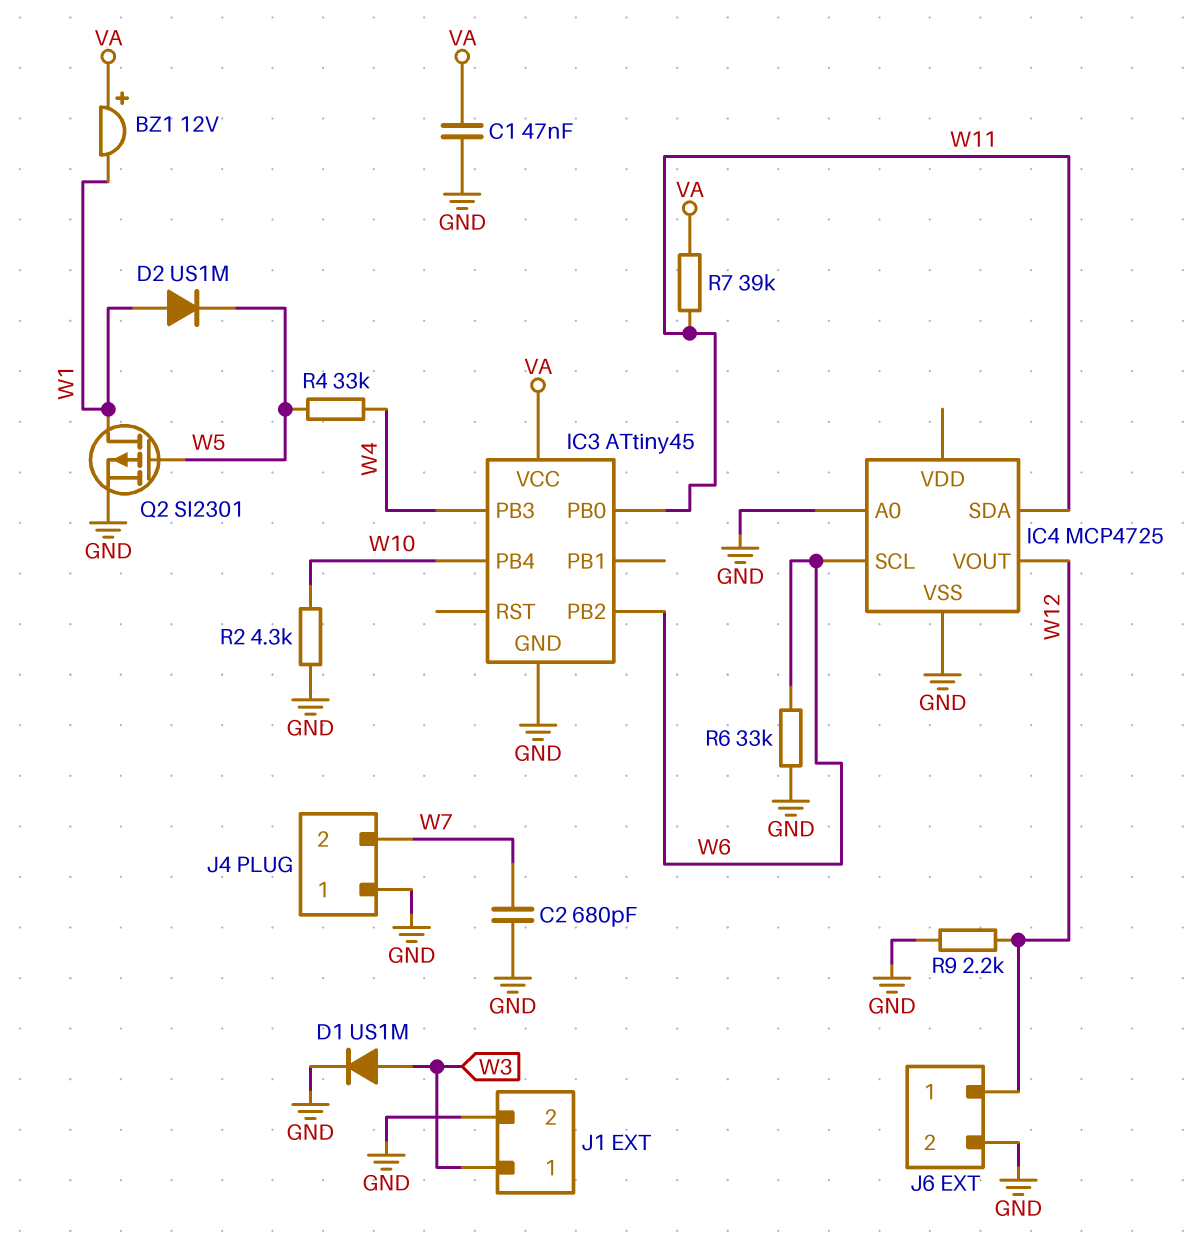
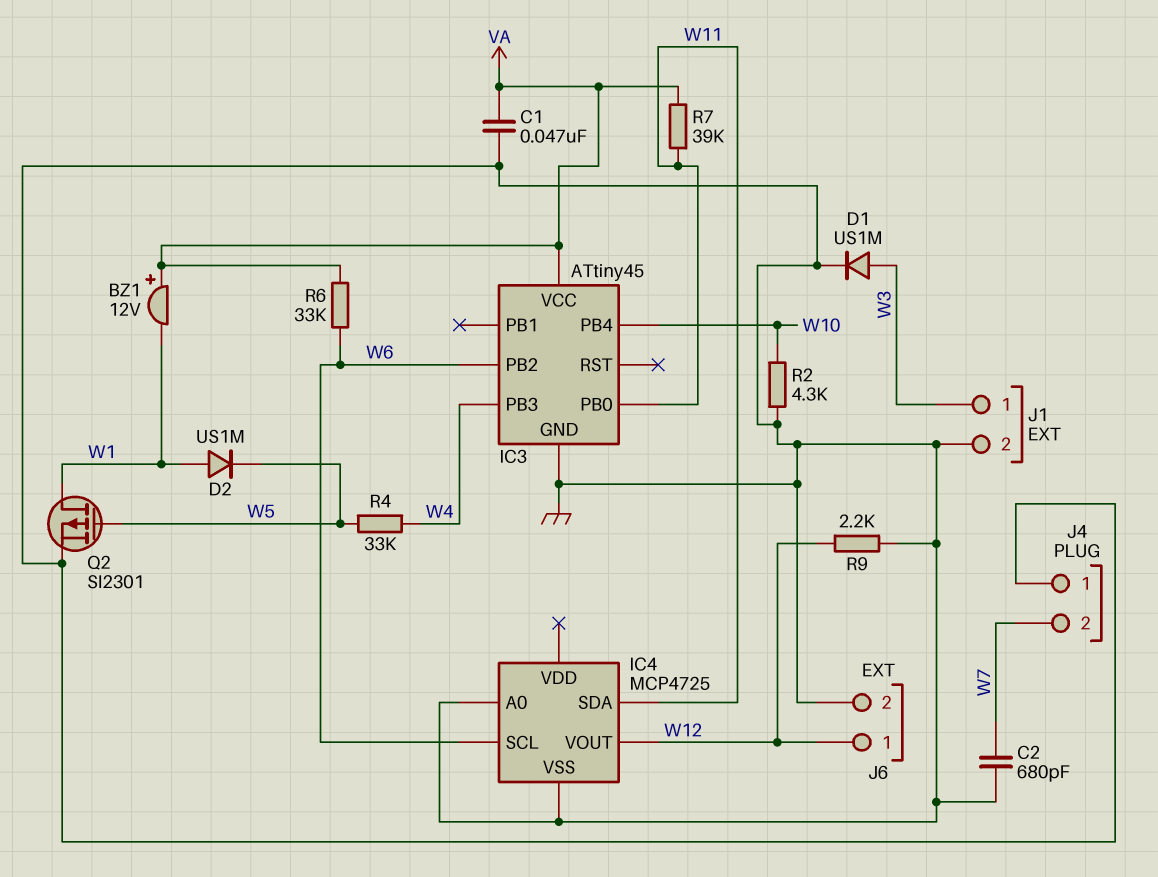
R6: 33k (GND, W6) -> 33k (VA, W6)

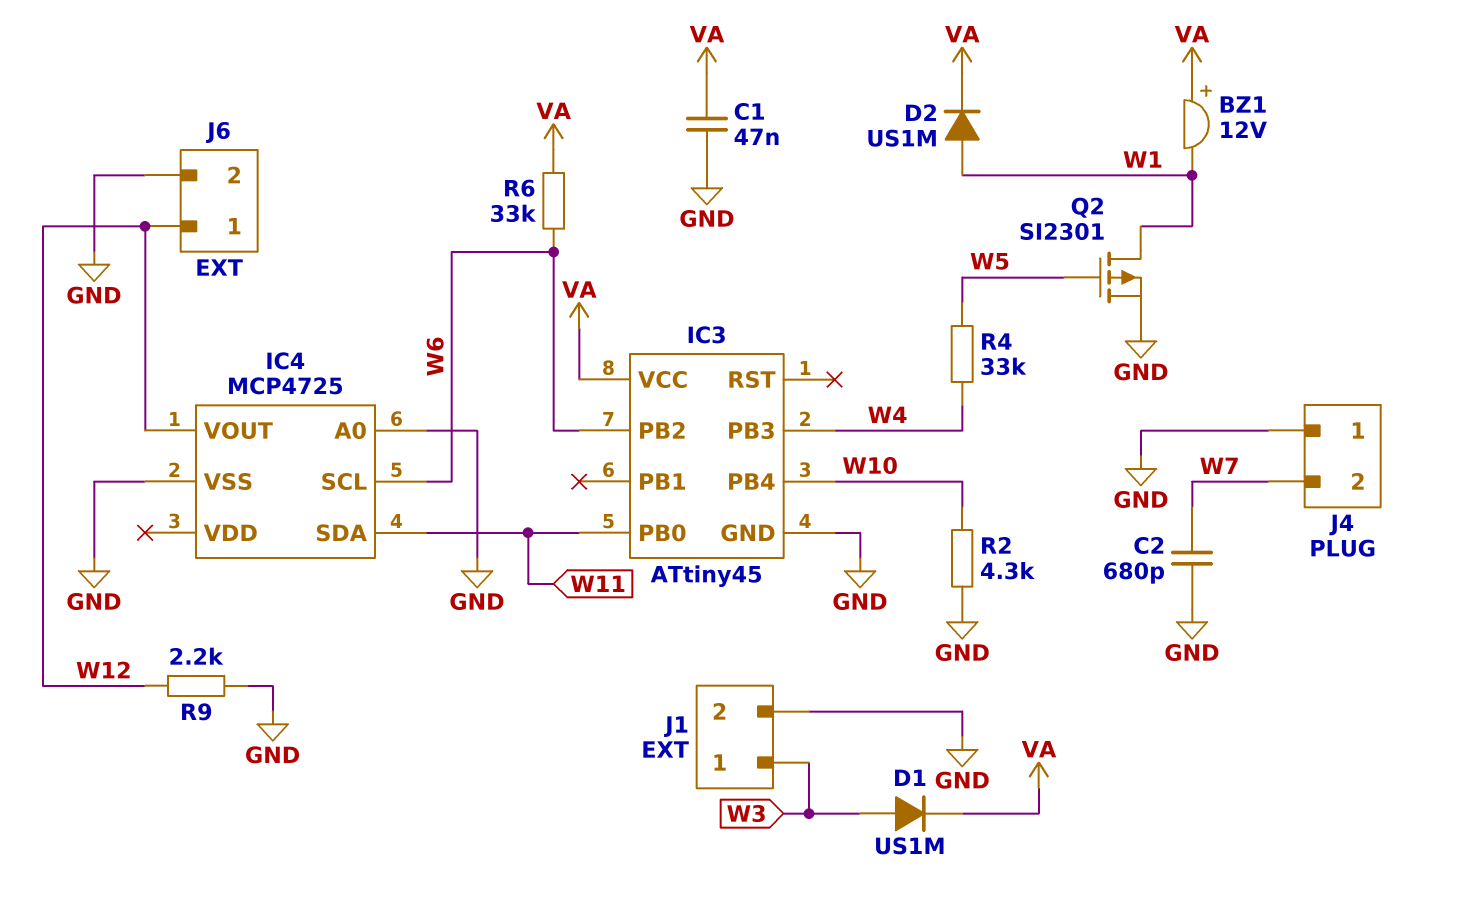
D1: diode US1M (A W3, K GND) -> diode US1M (A W3, K VA)
D2: diode US1M (A W1, K W5) -> diode US1M (A W1, K VA)
R7: 39k (VA, W11) -> none

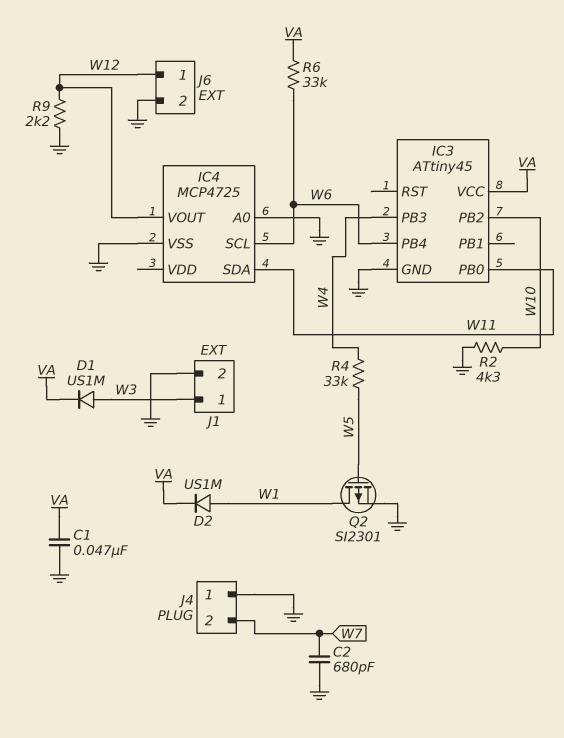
BZ1: buzzer 12V (plus VA, minus W1) -> none
IC3 pin PB2: W6 -> W10
IC3 pin PB4: W10 -> W6

